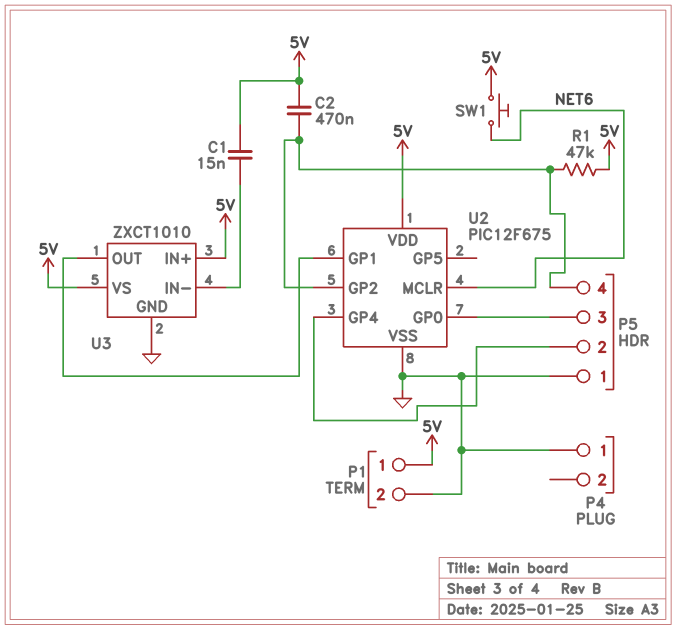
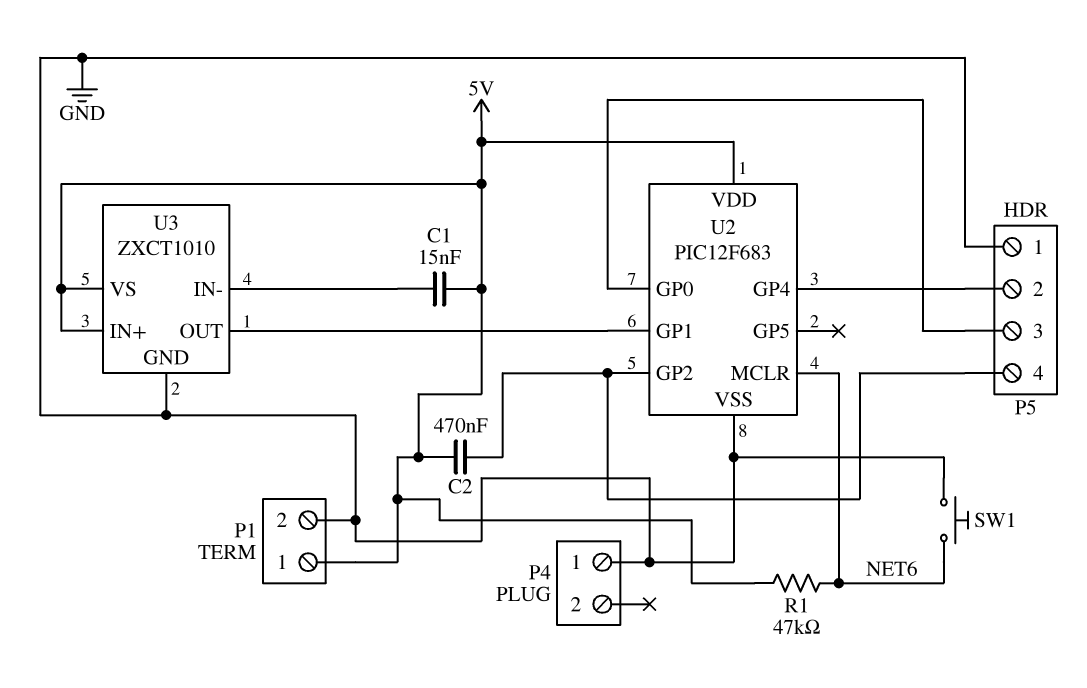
R1: 47k (5V, P5/4) -> 47k (5V, NET6)
SW1: button (5V, NET6) -> button (GND, NET6)
U2: PIC12F675 -> PIC12F683

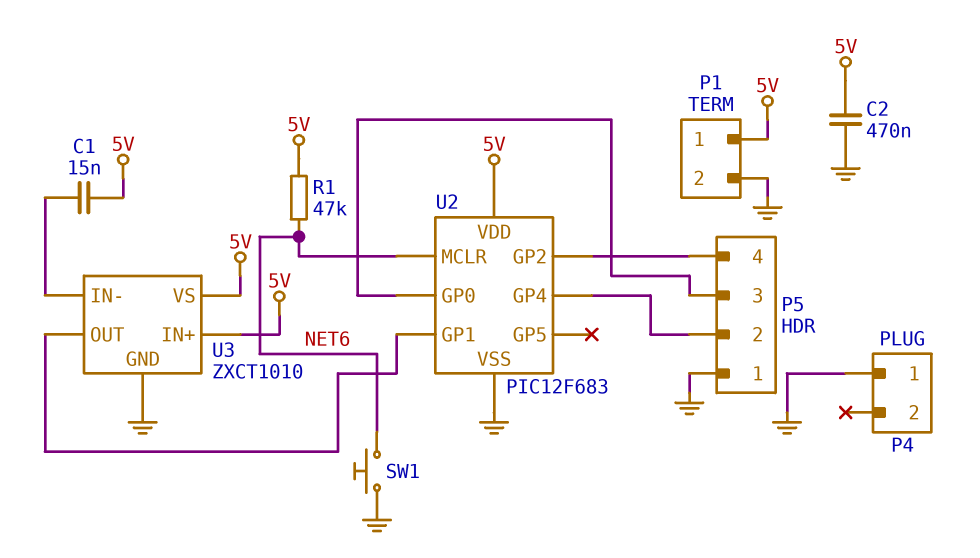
C2: 470nF (5V, P5/4) -> 470nF (5V, GND)

